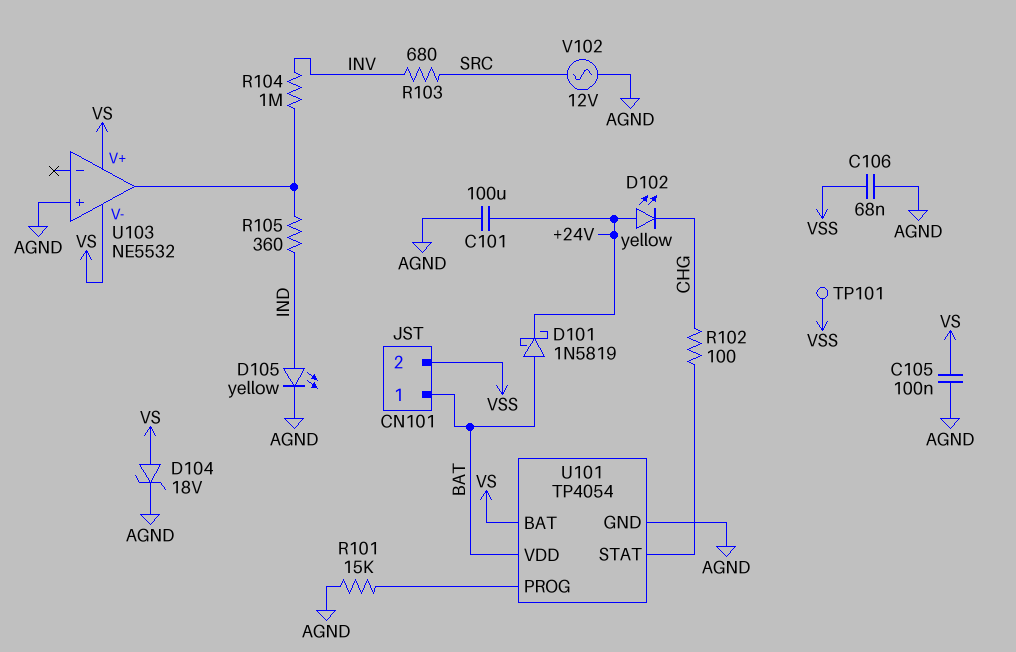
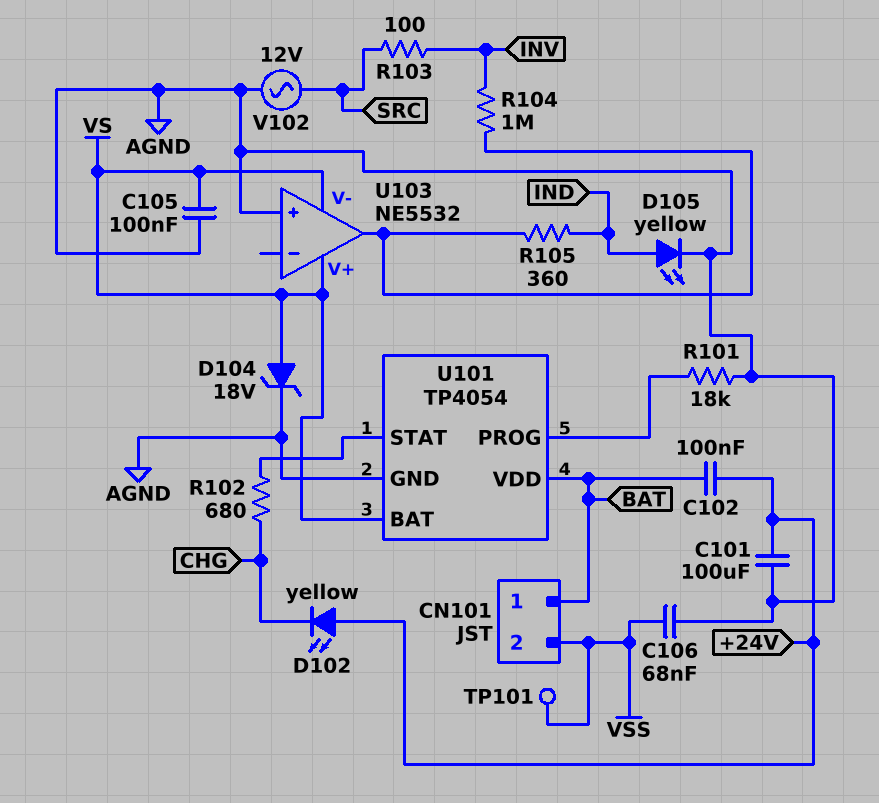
C102: none -> 100nF (+24V, BAT)
D101: schottky 1N5819 (A BAT, K +24V) -> none
R101: 15k (AGND, U101/PROG) -> 18k (AGND, U101/PROG)
R102: 100 (CHG, U101/STAT) -> 680 (CHG, U101/STAT)
R103: 680 (INV, SRC) -> 100 (INV, SRC)

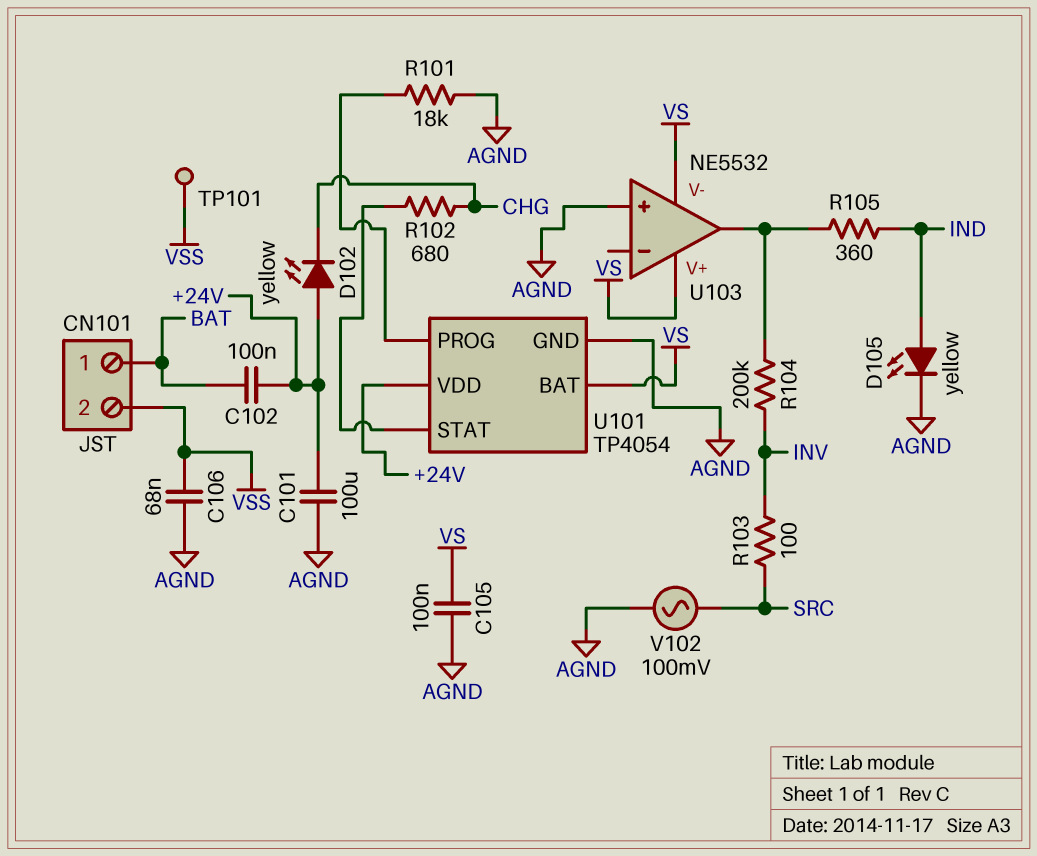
D104: zener 18V (A VS, K AGND) -> none
R104: 1M (INV, U103/out) -> 200k (INV, U103/out)
U101 pin VDD: BAT -> +24V
V102: AC 12V (AGND, SRC) -> AC 100mV (AGND, SRC)

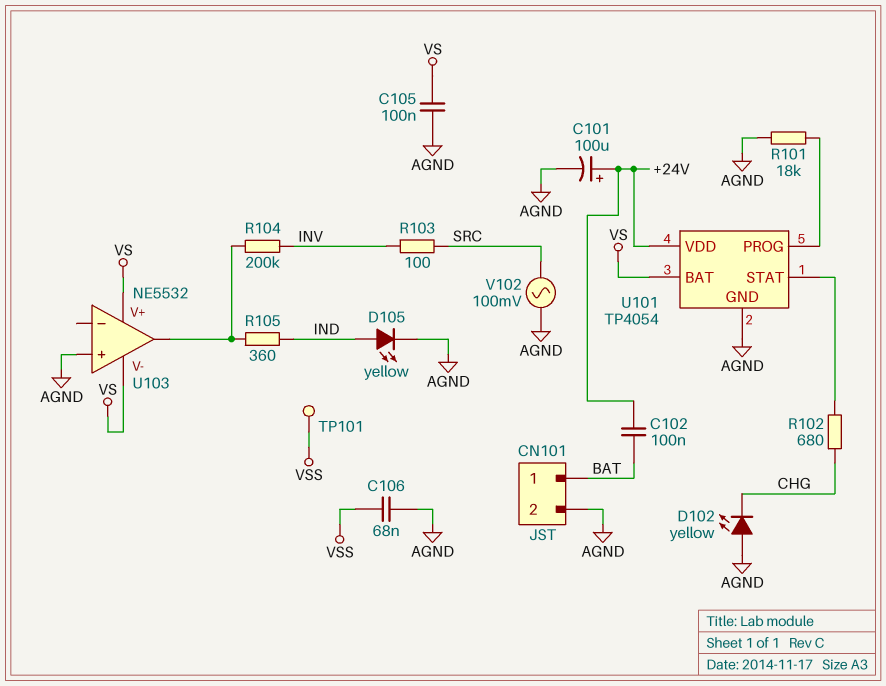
C101: 100uF (+24V, AGND) -> 100uF (plus +24V, minus AGND)
CN101 pin 2: VSS -> AGND
D102: LED yellow (A +24V, K CHG) -> LED yellow (A AGND, K CHG)

